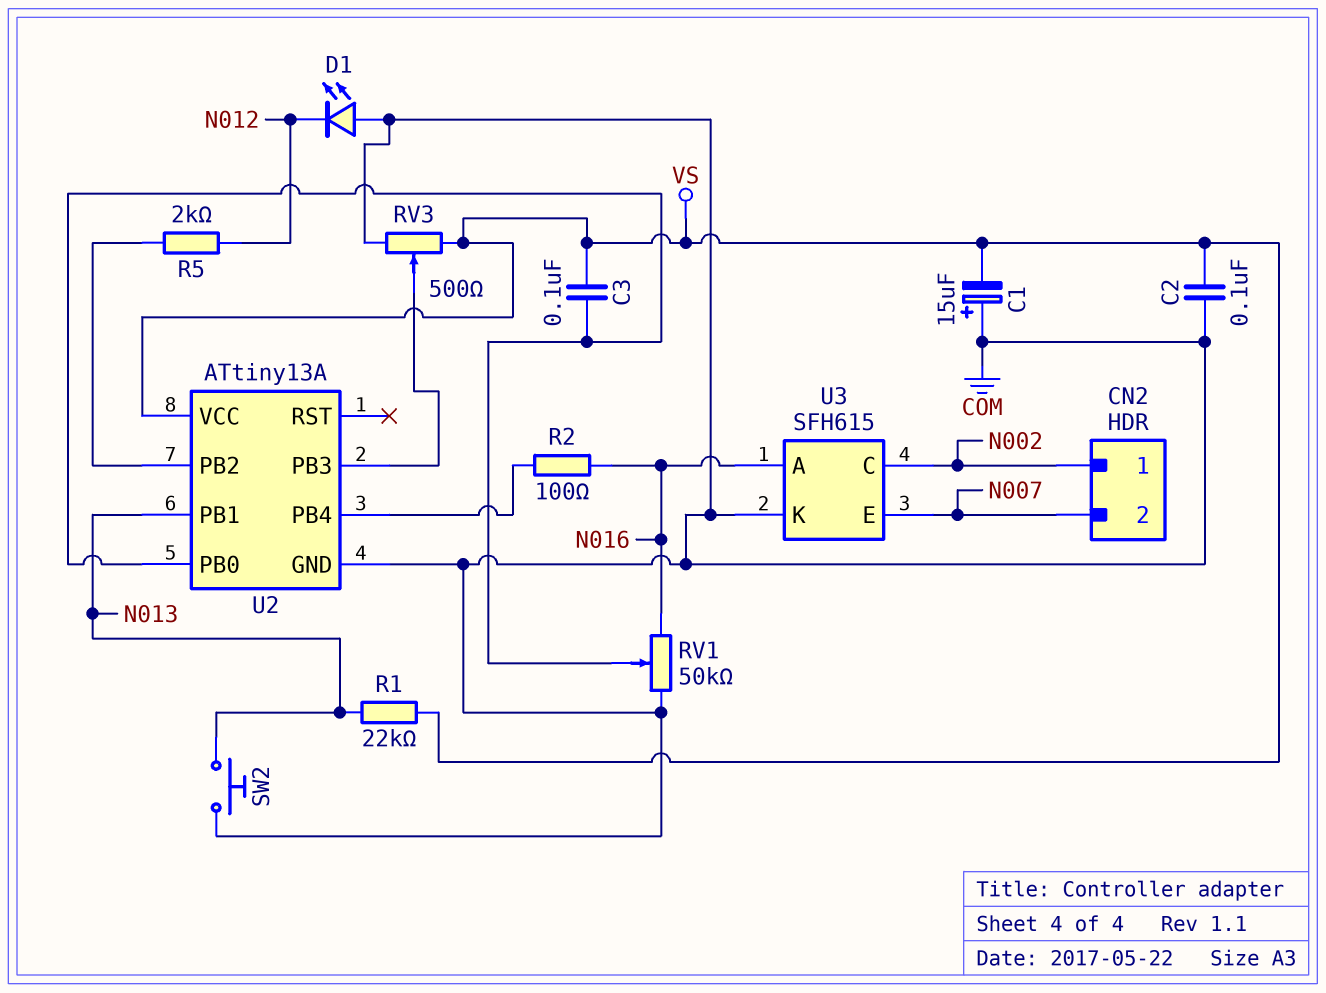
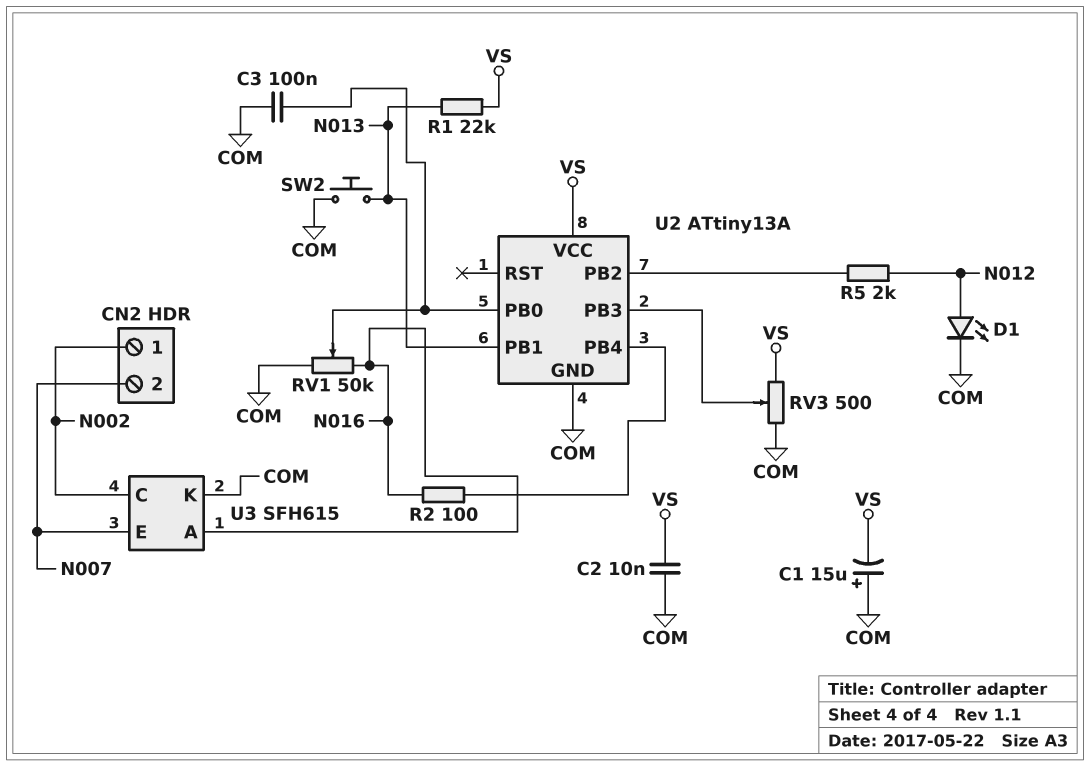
C2: 100nF (COM, VS) -> 10nF (COM, VS)
C3: 100nF (U2/PB0, VS) -> 100nF (COM, U2/PB0)
D1: LED (A COM, K N012) -> LED (A N012, K COM)

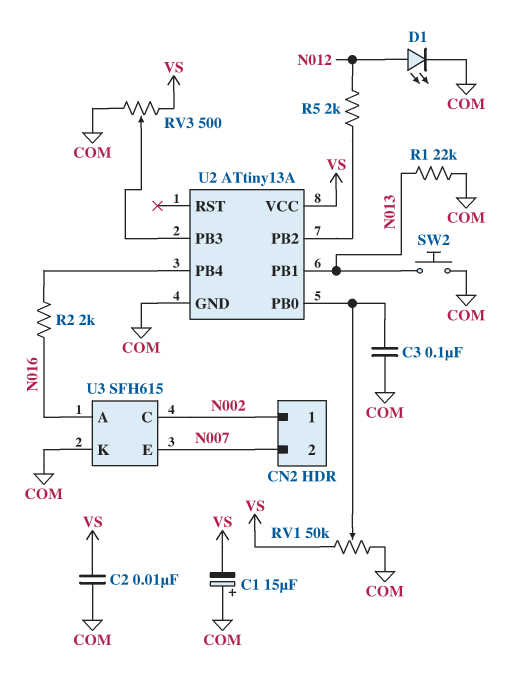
R1: 22k (N013, VS) -> 22k (COM, N013)
R2: 100 (N016, U2/PB4) -> 2k (N016, U2/PB4)
RV1: 50k (COM, N016, wiper U2/PB0) -> 50k (COM, VS, wiper U2/PB0)

